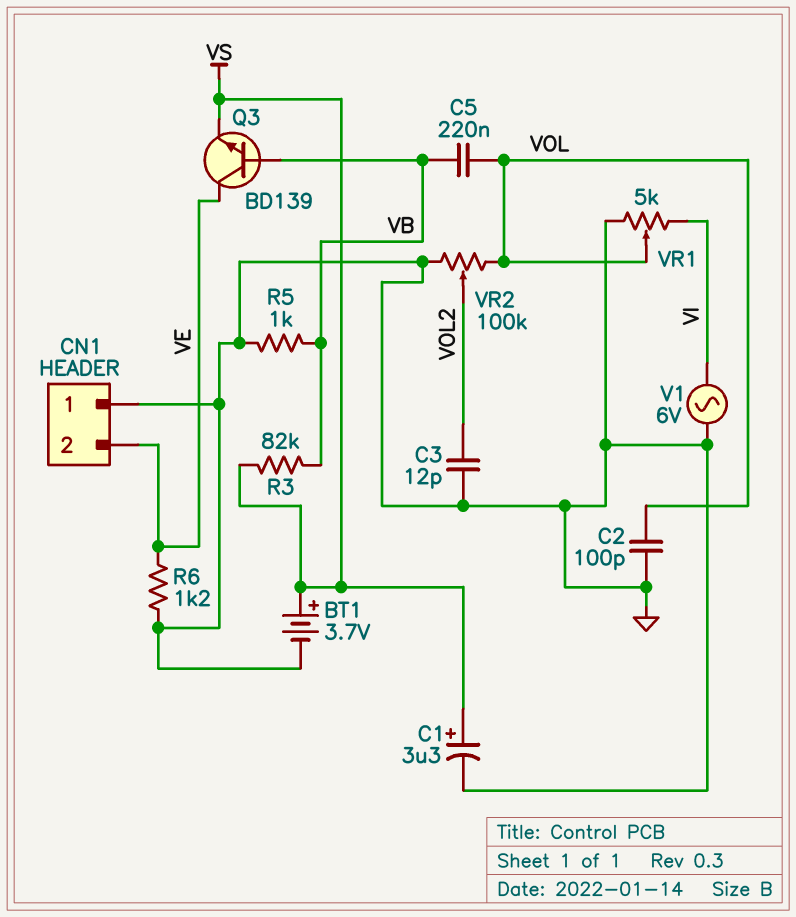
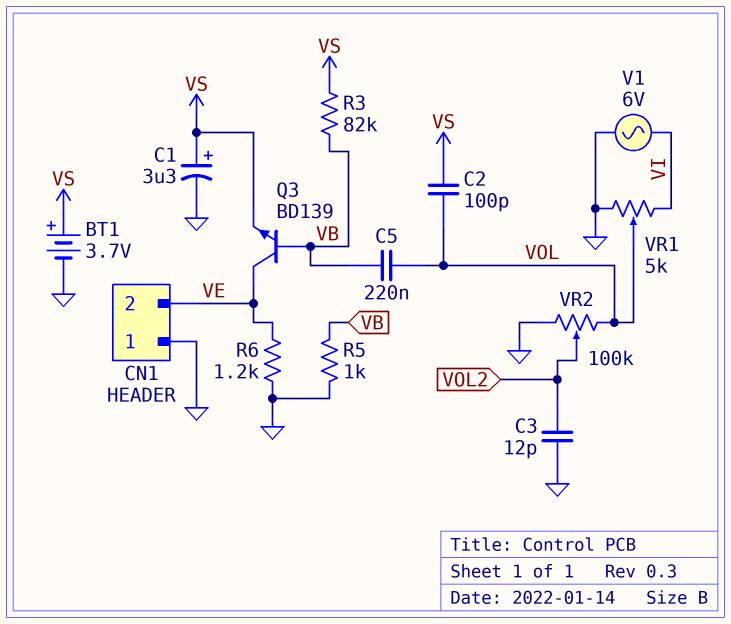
C2: 100pF (GND, VOL) -> 100pF (VOL, VS)

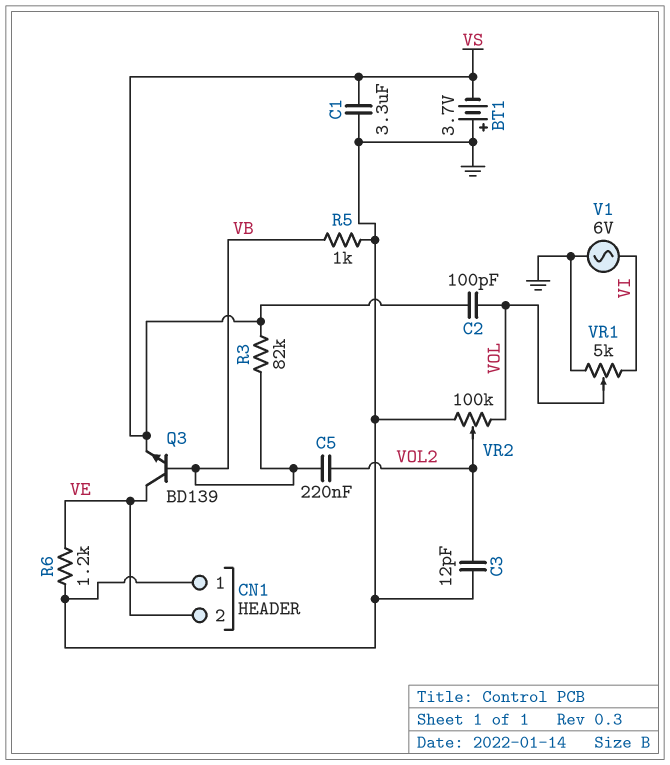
BT1: 3.7V (plus VS, minus GND) -> 3.7V (plus GND, minus VS)
C1: 3.3uF (plus VS, minus GND) -> 3.3uF (GND, VS)
C5: 220nF (VB, VOL) -> 220nF (VB, VOL2)

